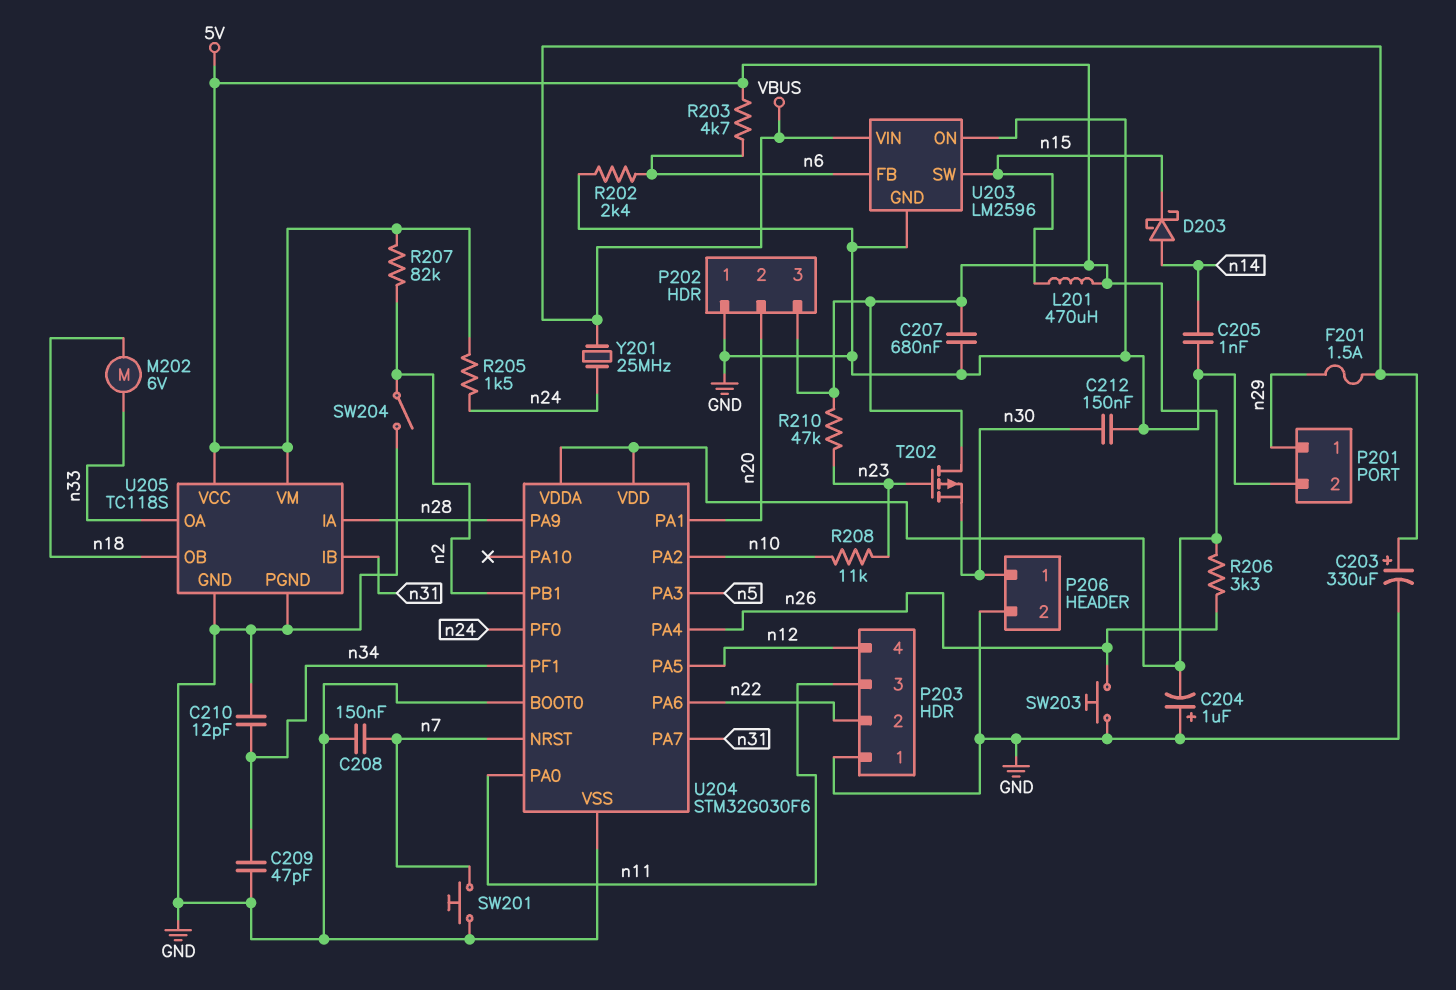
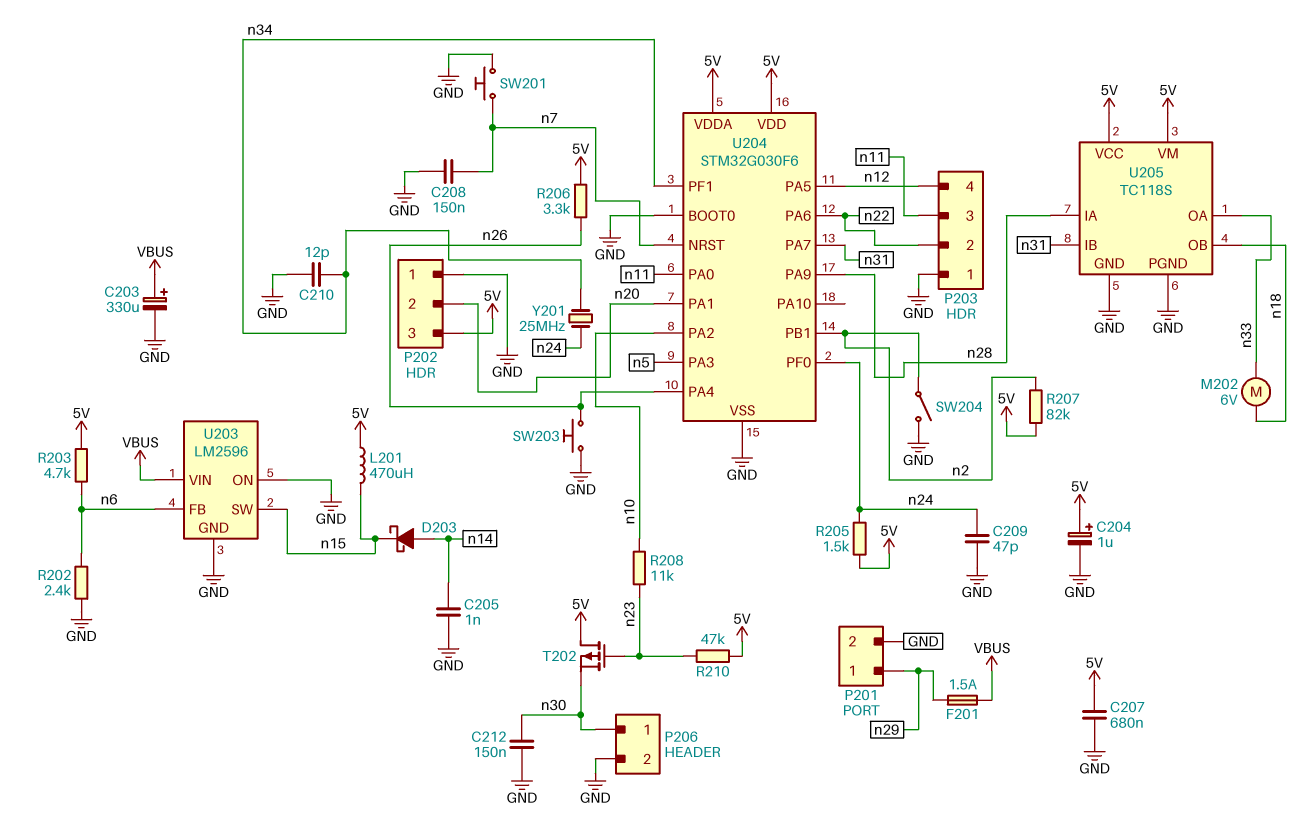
C204: 1uF (plus GND, minus 5V) -> 1uF (plus 5V, minus GND)
C209: 47pF (GND, n34) -> 47pF (GND, n24)
Y201: 25MHz (VBUS, n24) -> 25MHz (n24, n34)

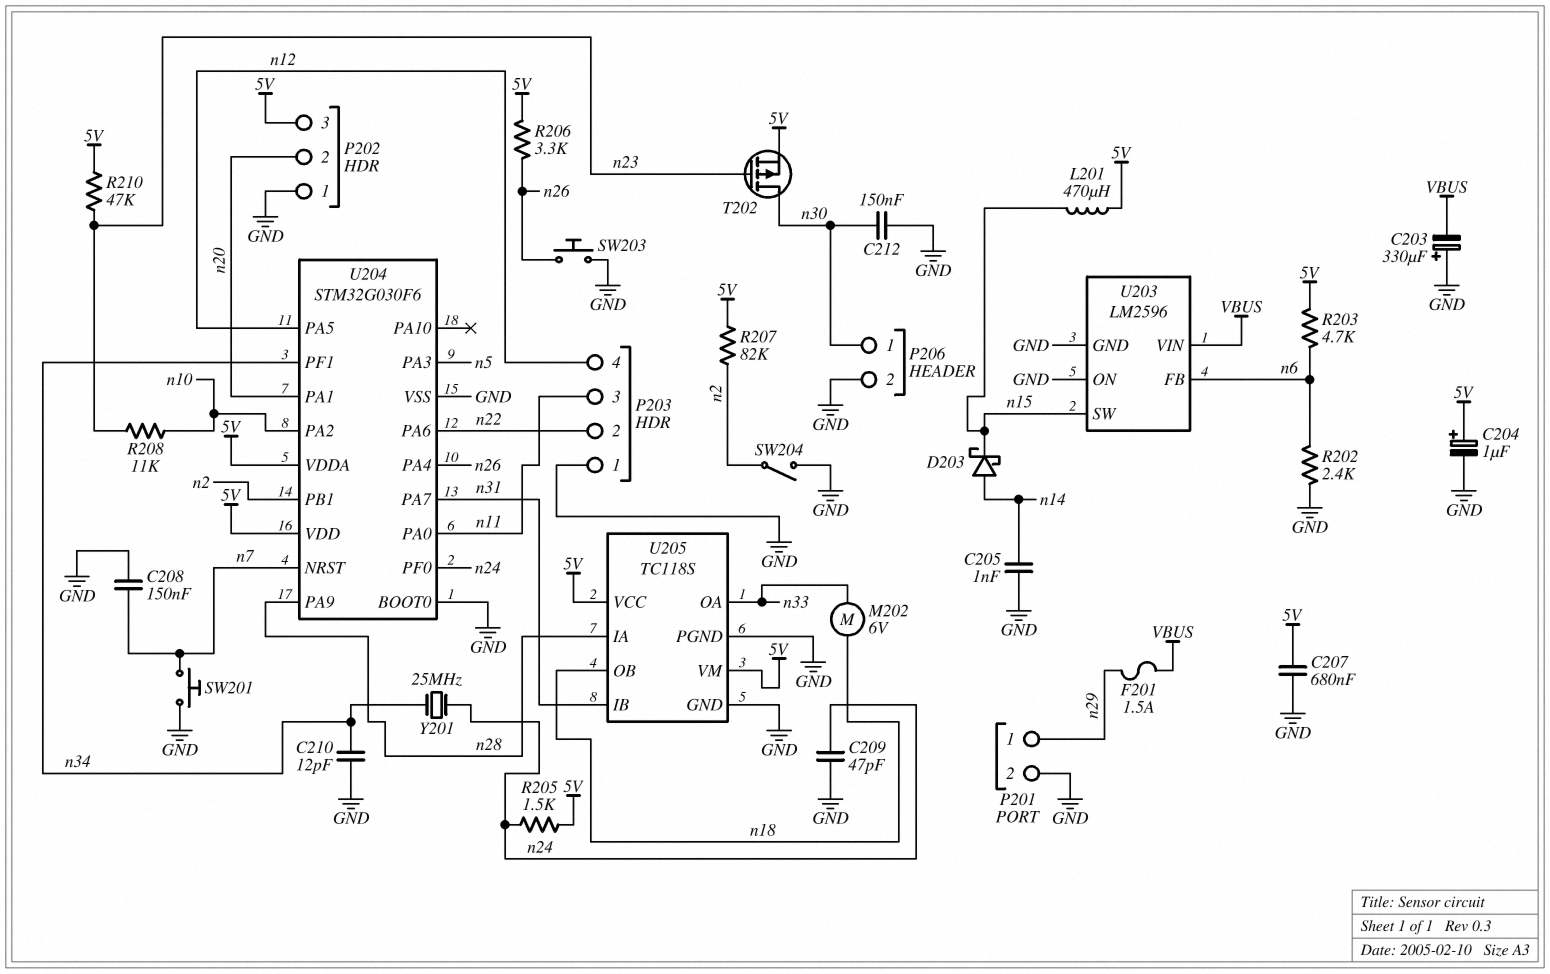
C203: 330uF (plus VBUS, minus GND) -> 330uF (plus GND, minus VBUS)
T202: PMOS (G n23, D 5V, S n30) -> PMOS (G n23, D n30, S 5V)

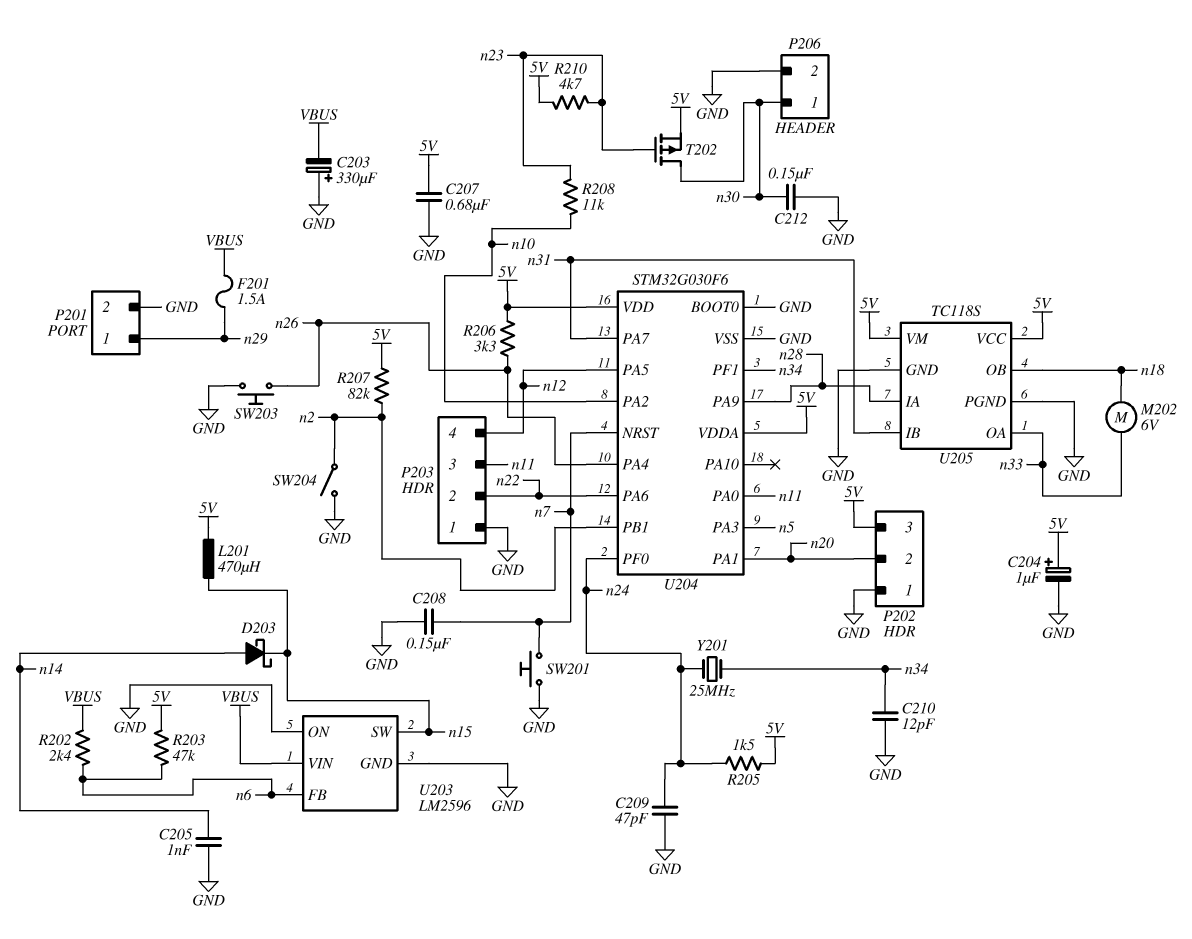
R202: 2.4k (GND, n6) -> 2.4k (VBUS, n6)
R203: 4.7k (5V, n6) -> 47k (5V, n6)
R210: 47k (5V, n23) -> 4.7k (5V, n23)

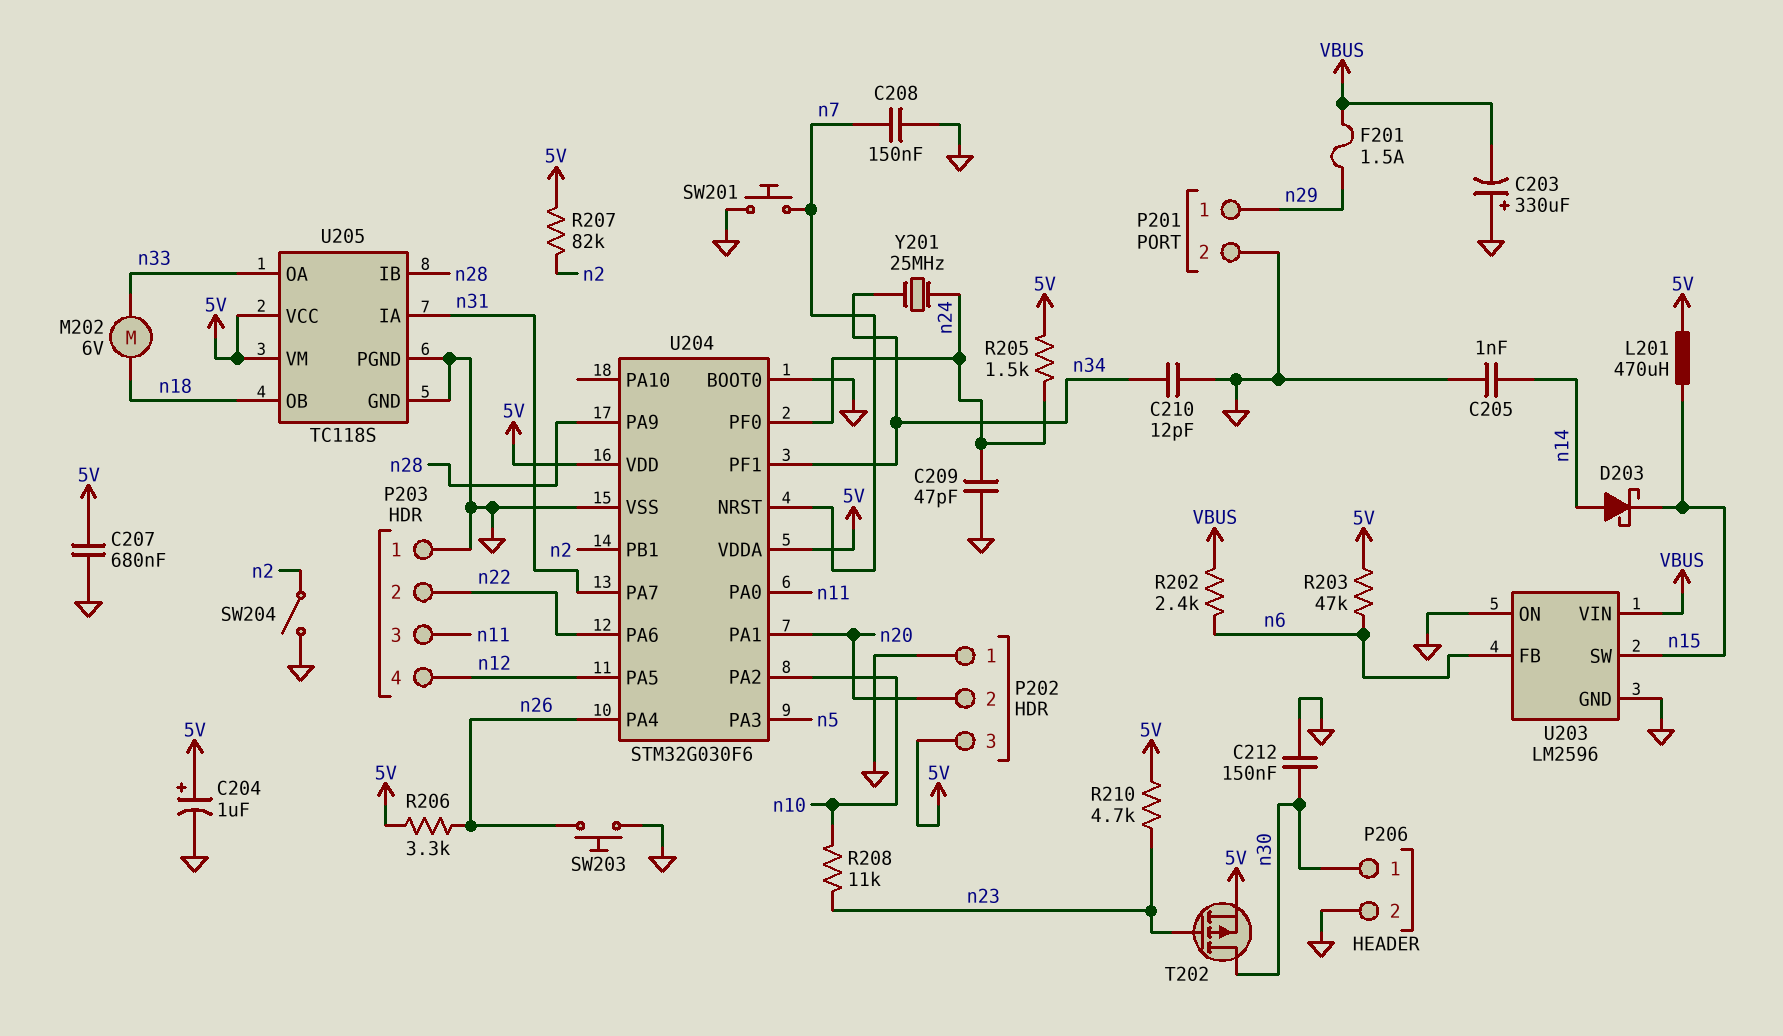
U205 pin IA: n28 -> n31
U205 pin IB: n31 -> n28

